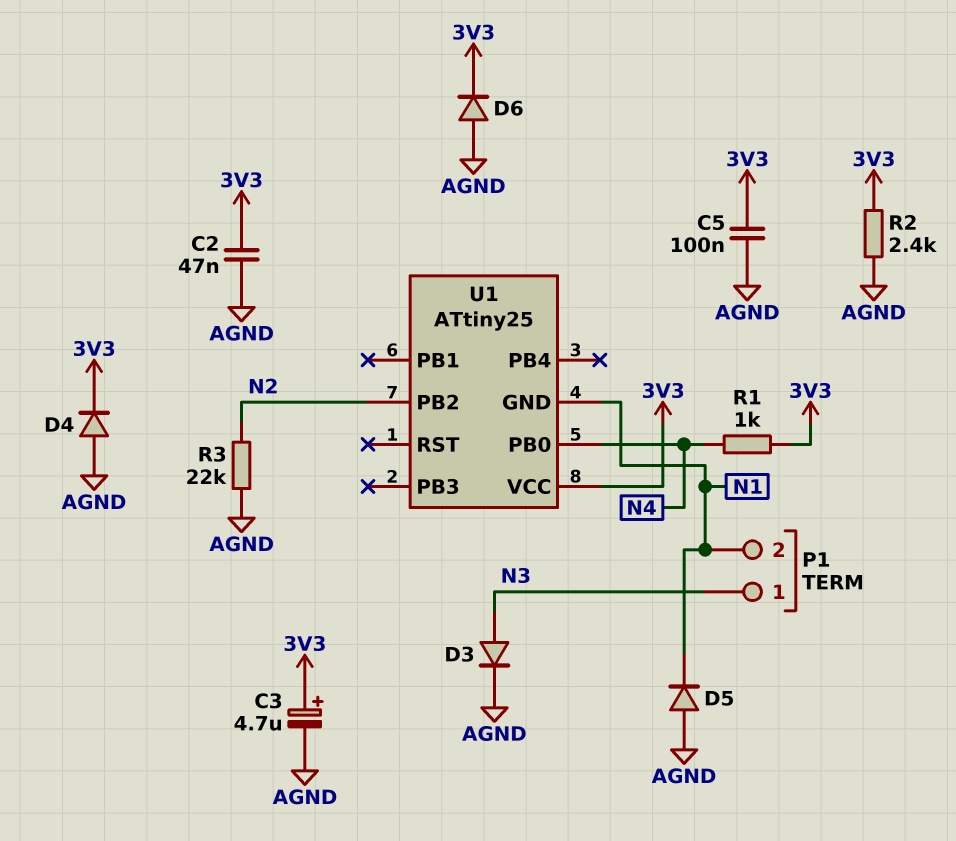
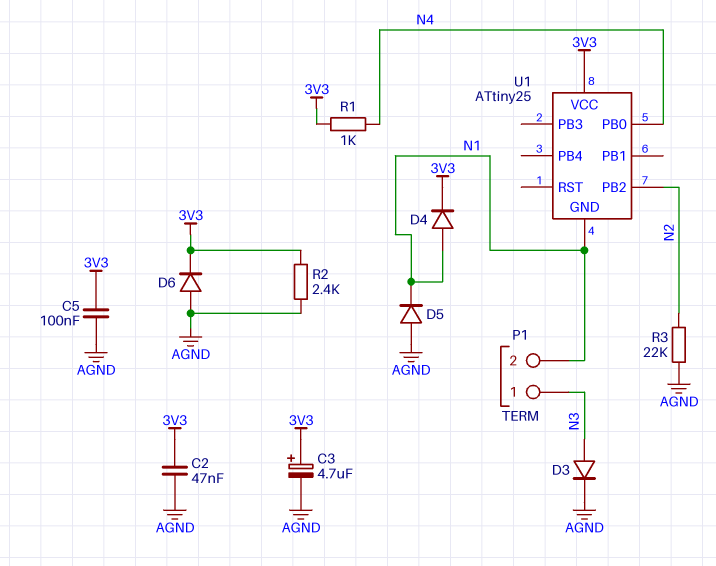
D4: diode (A AGND, K 3V3) -> diode (A N1, K 3V3)

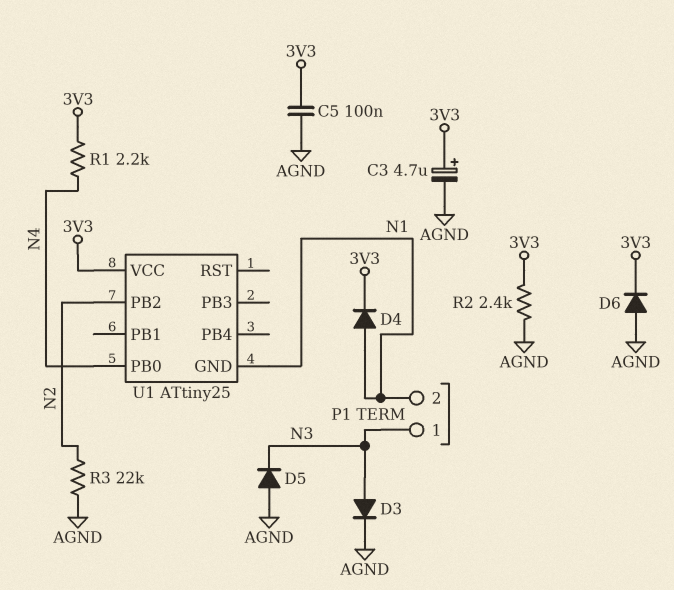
C2: 47nF (3V3, AGND) -> none
D5: diode (A AGND, K N1) -> diode (A AGND, K N3)
R1: 1k (3V3, N4) -> 2.2k (3V3, N4)

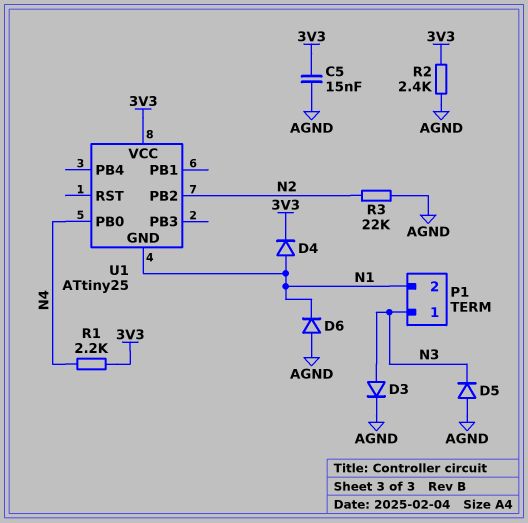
C3: 4.7uF (plus 3V3, minus AGND) -> none
C5: 100nF (3V3, AGND) -> 15nF (3V3, AGND)
D6: diode (A AGND, K 3V3) -> diode (A AGND, K N1)

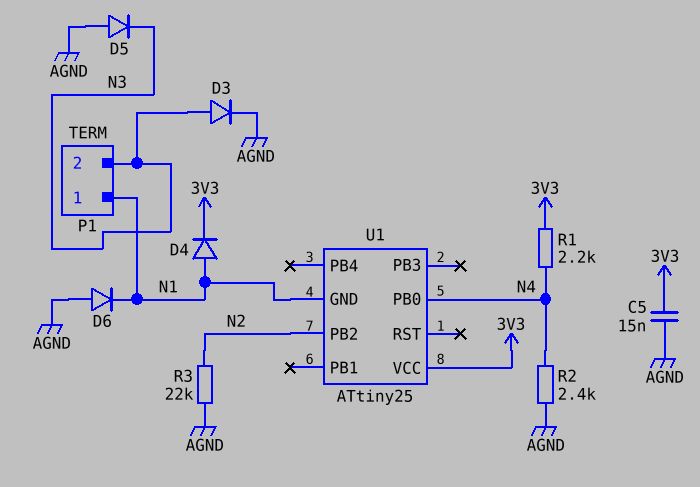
P1 pin 1: N3 -> N1
P1 pin 2: N1 -> N3
R2: 2.4k (3V3, AGND) -> 2.4k (AGND, N4)

